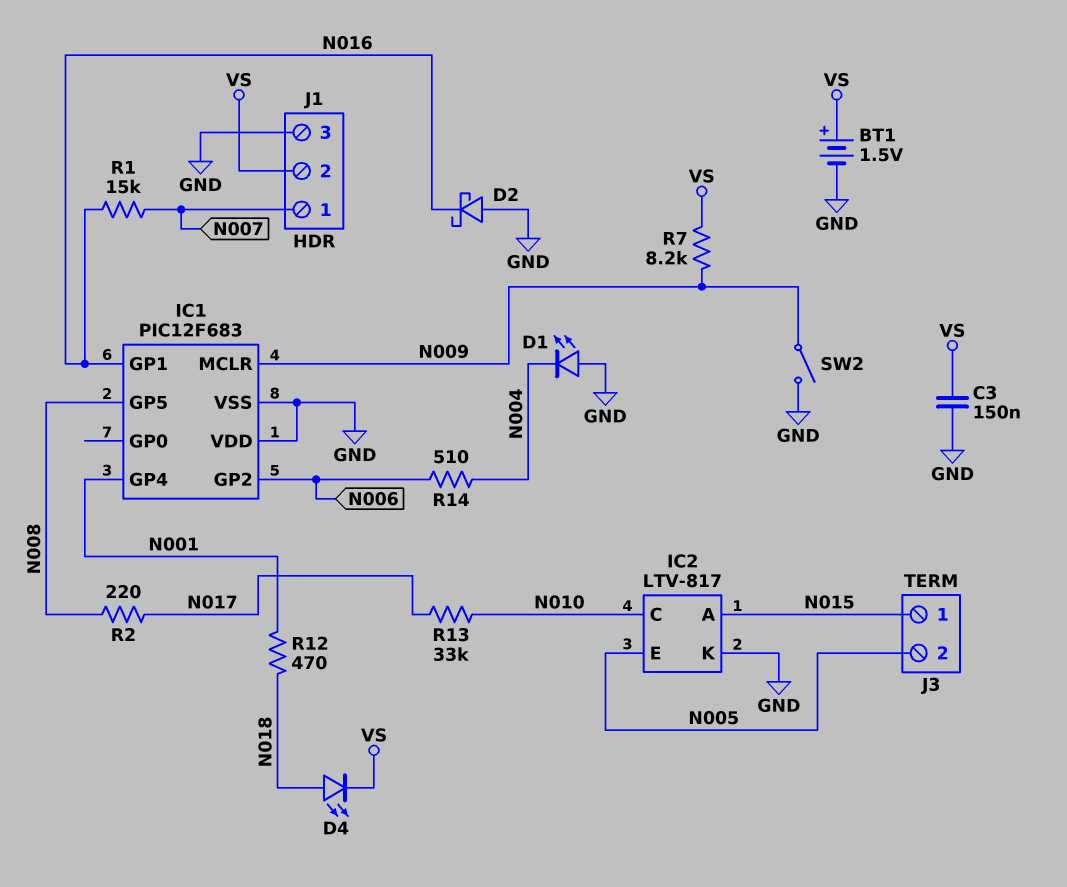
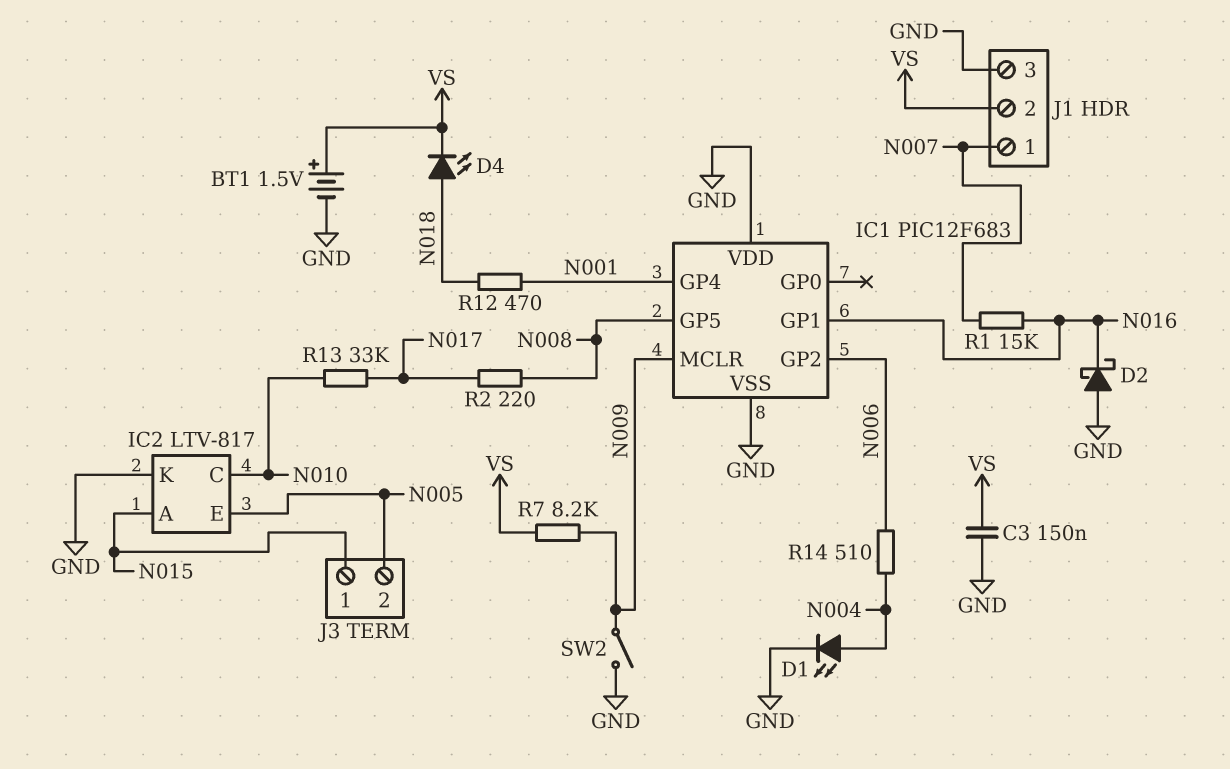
D1: LED (A GND, K N004) -> LED (A N004, K GND)

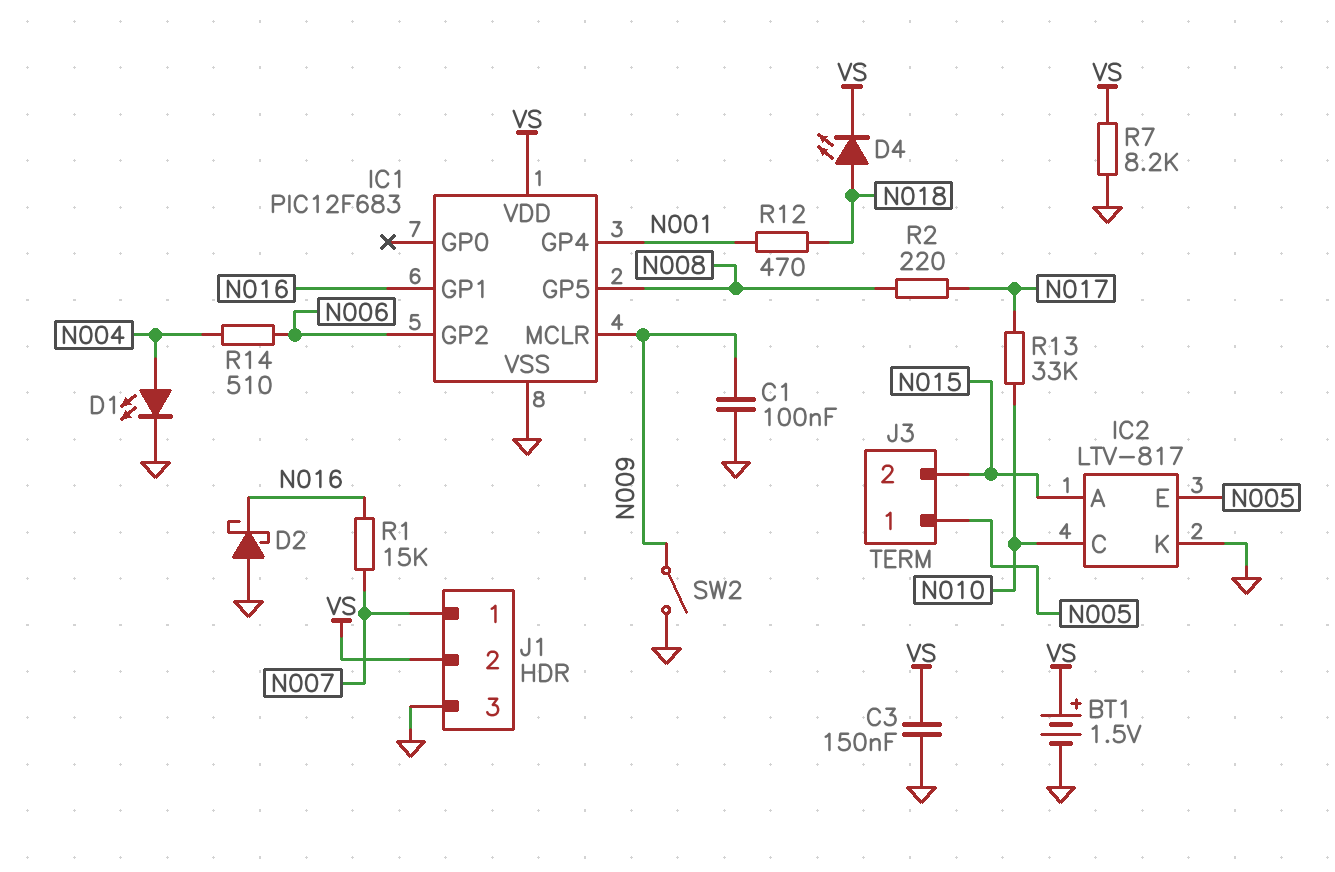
C1: none -> 100nF (GND, N009)
IC1 pin VDD: GND -> VS
J3 pin 1: N015 -> N005
J3 pin 2: N005 -> N015
R7: 8.2k (N009, VS) -> 8.2k (GND, VS)

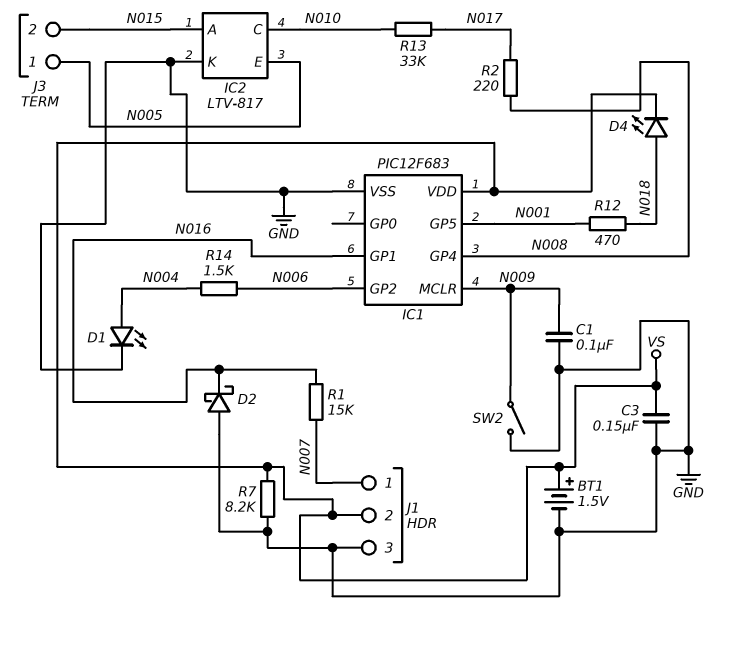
IC1 pin GP4: N001 -> N008
IC1 pin GP5: N008 -> N001
R14: 510 (N004, N006) -> 1.5k (N004, N006)

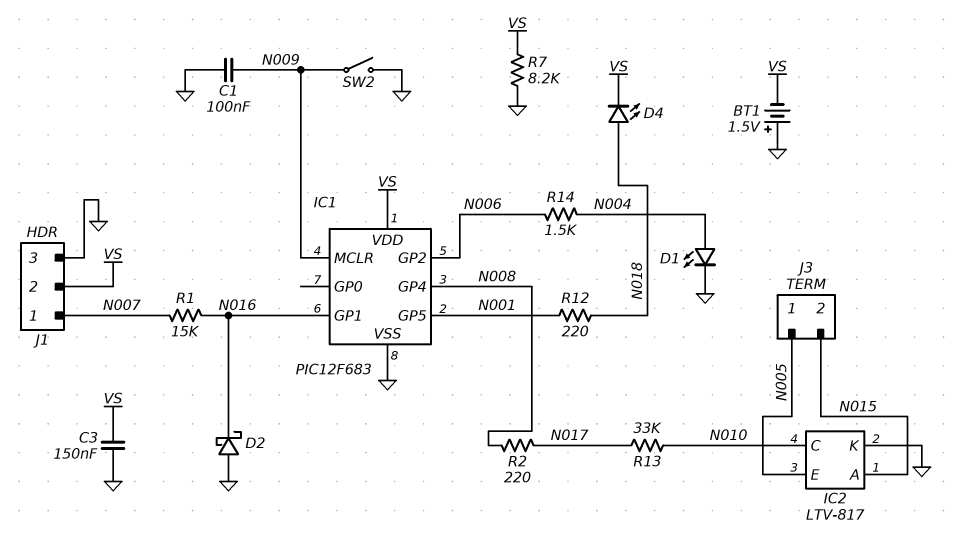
BT1: 1.5V (plus VS, minus GND) -> 1.5V (plus GND, minus VS)
R12: 470 (N001, N018) -> 220 (N001, N018)

